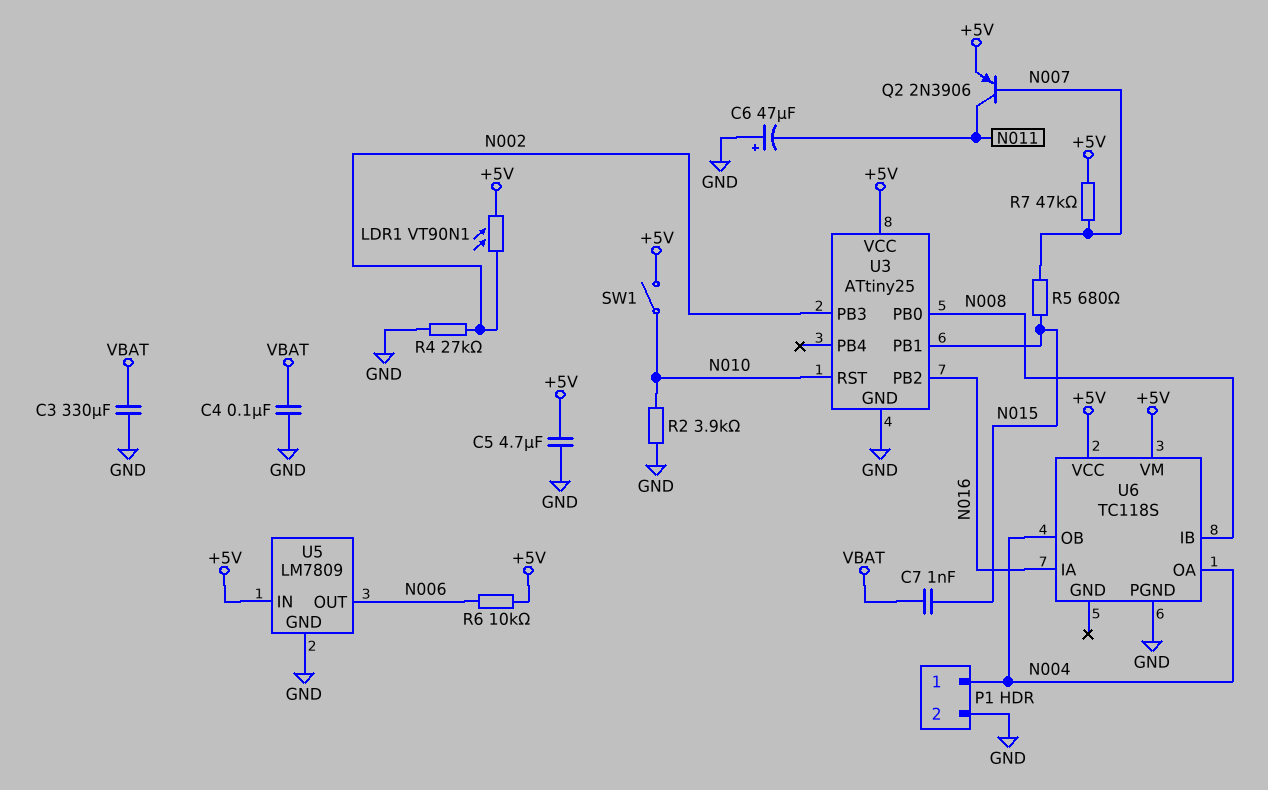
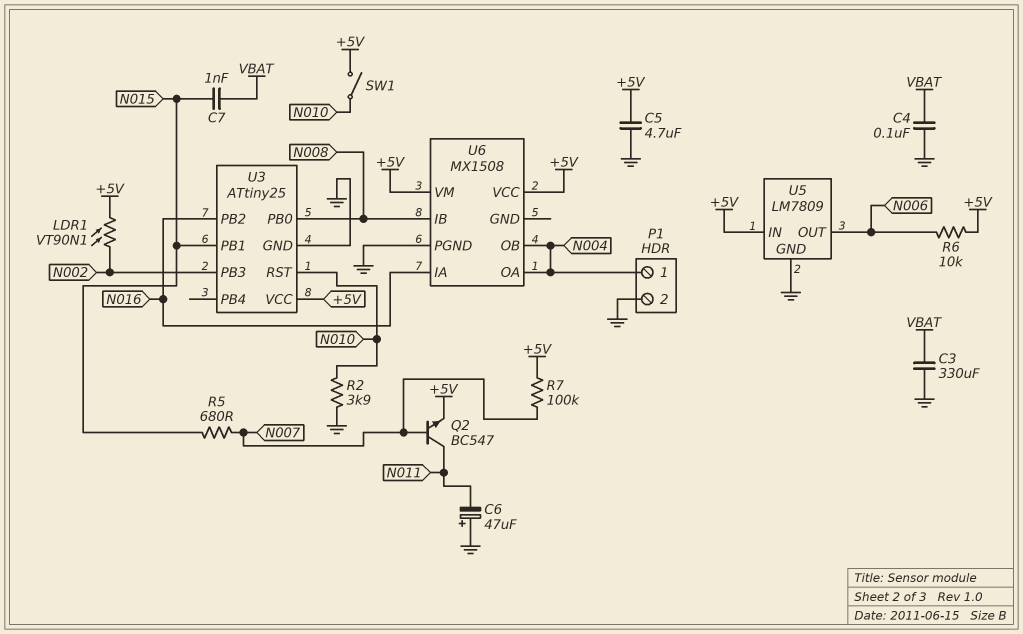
Q2: PNP 2N3906 (B N007, C N011, E +5V) -> NPN BC547 (B N007, C N011, E +5V)
R4: 27k (GND, N002) -> none
R7: 47k (+5V, N007) -> 100k (+5V, N007)
U6: TC118S -> MX1508

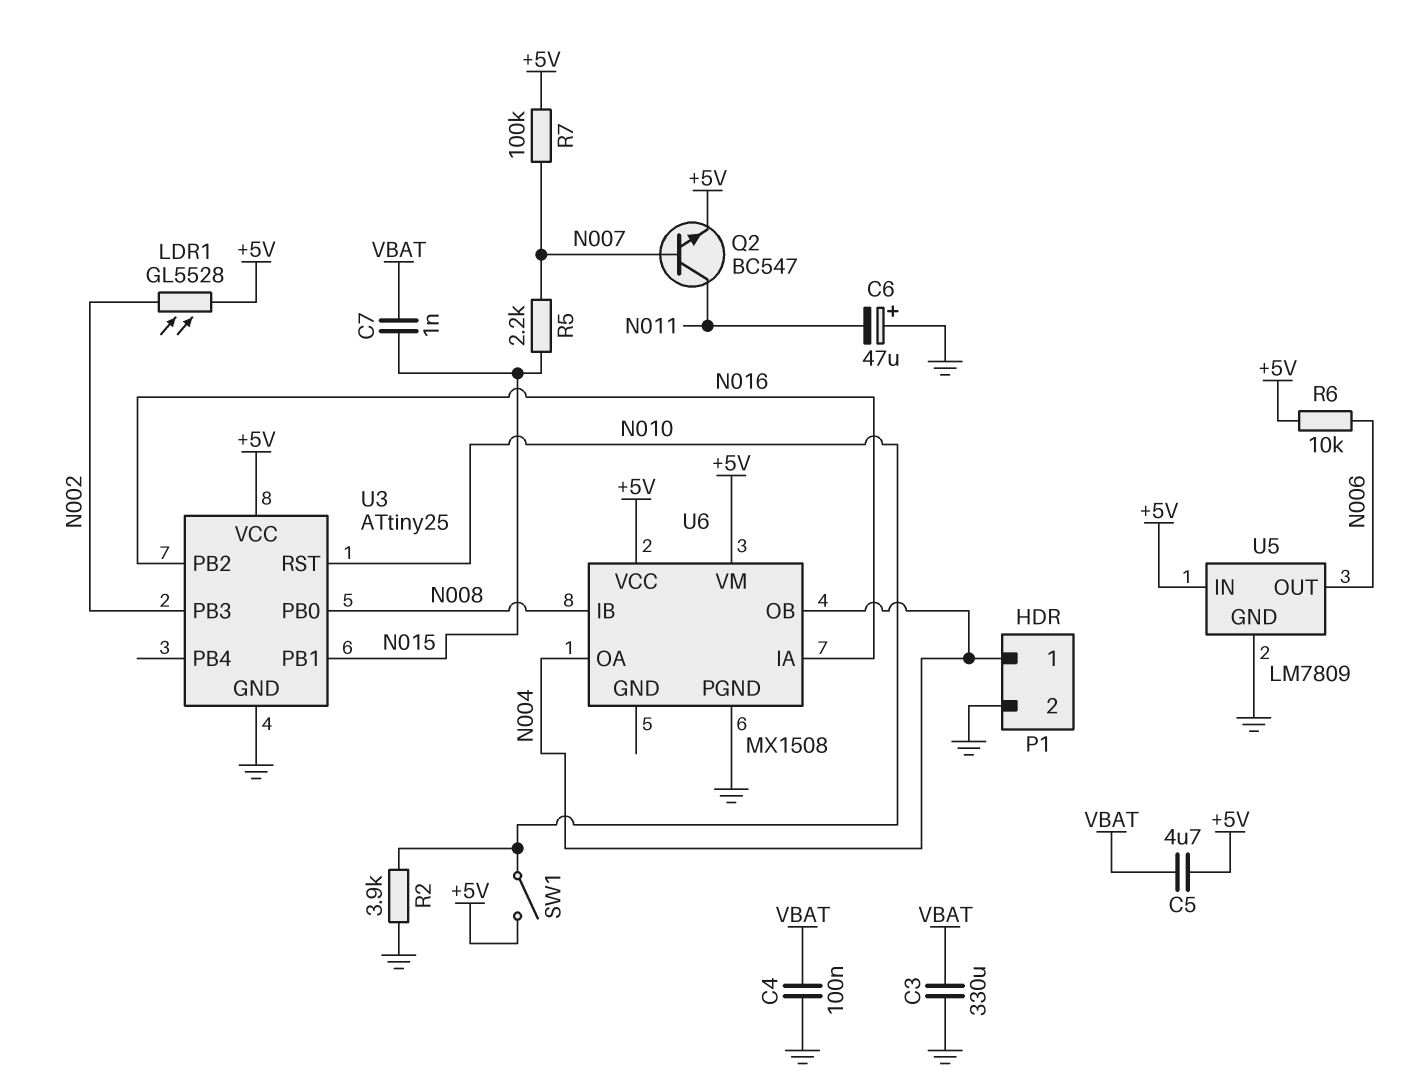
C5: 4.7uF (+5V, GND) -> 4.7uF (+5V, VBAT)
LDR1: VT90N1 (+5V, N002) -> GL5528 (+5V, N002)
R5: 680 (N007, N015) -> 2.2k (N007, N015)

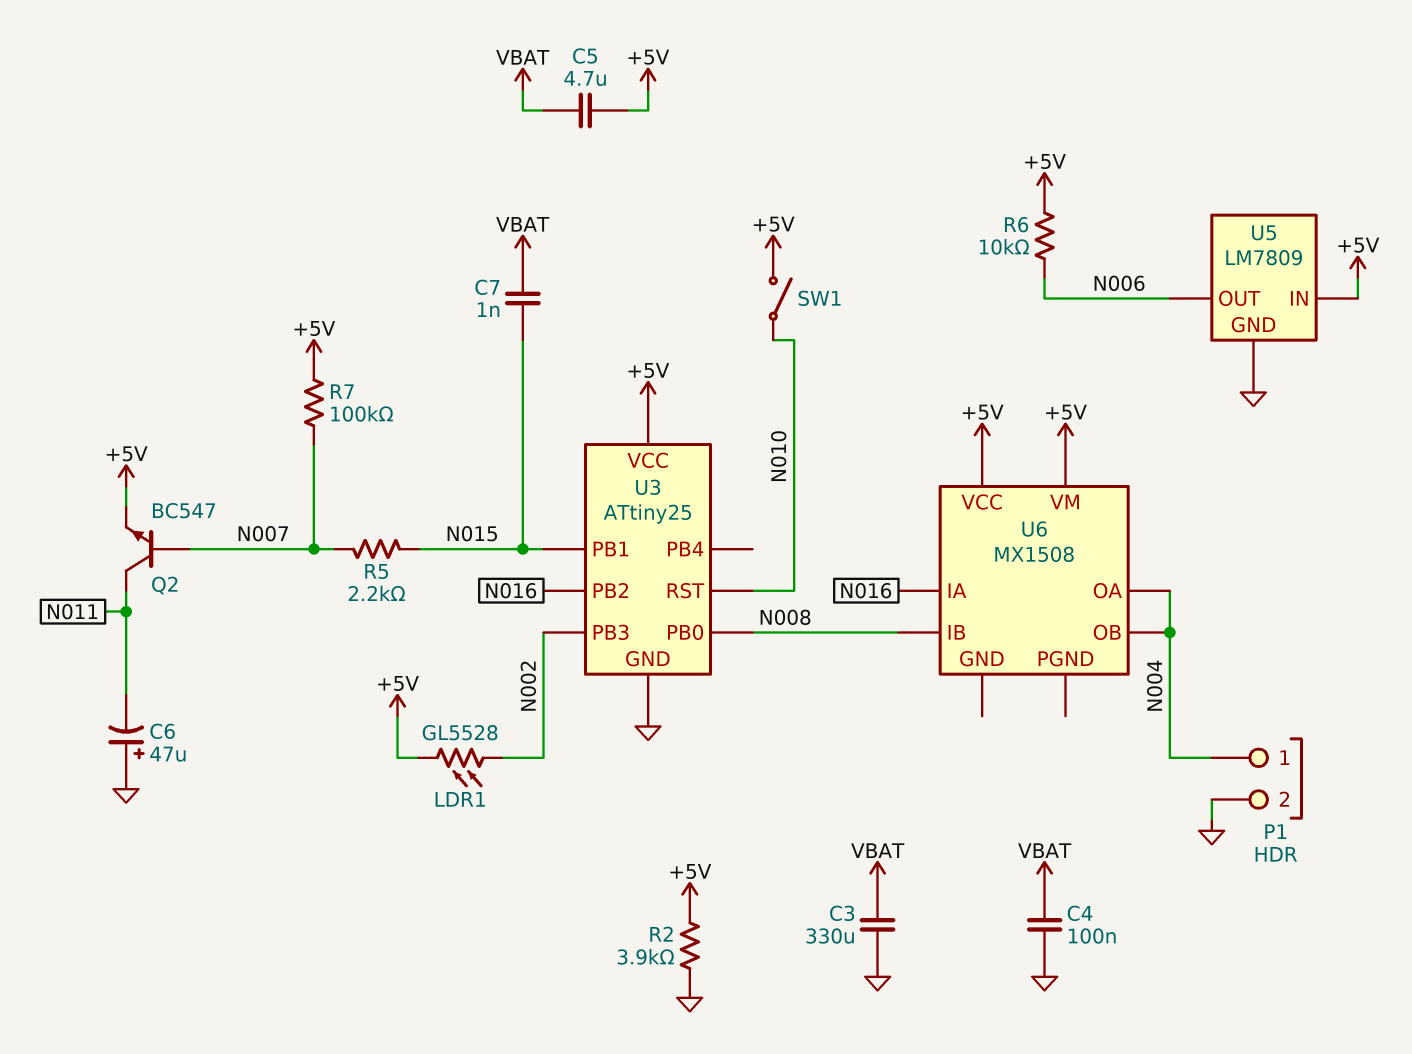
R2: 3.9k (GND, N010) -> 3.9k (+5V, GND)
U6 pin PGND: GND -> none

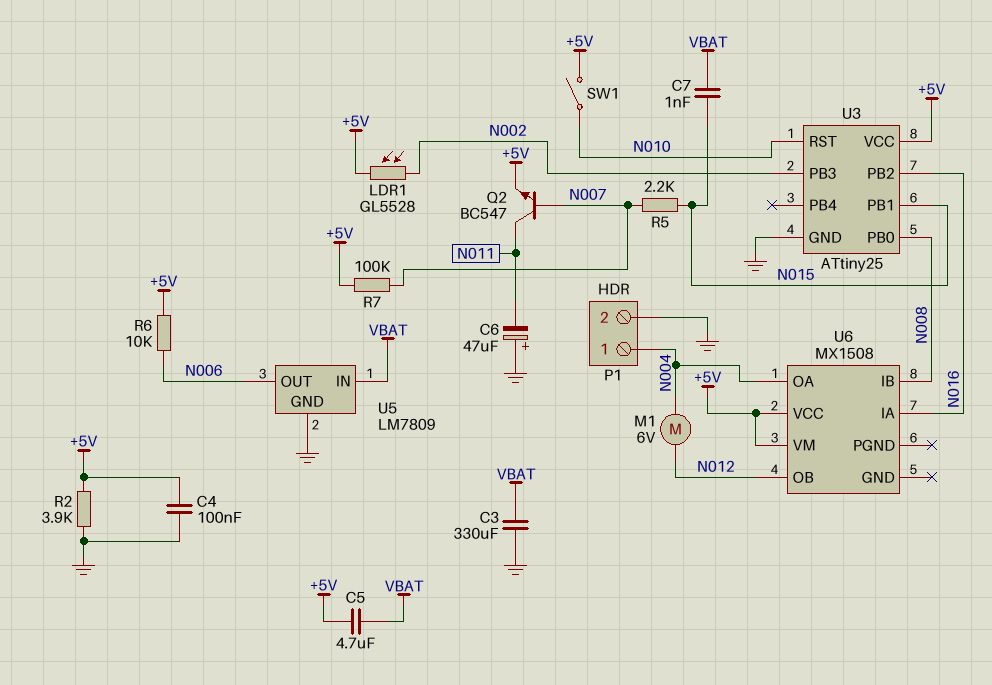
C4: 100nF (GND, VBAT) -> 100nF (+5V, GND)
M1: none -> motor 6V (N004, N012)
U5 pin IN: +5V -> VBAT
U6 pin OB: N004 -> N012

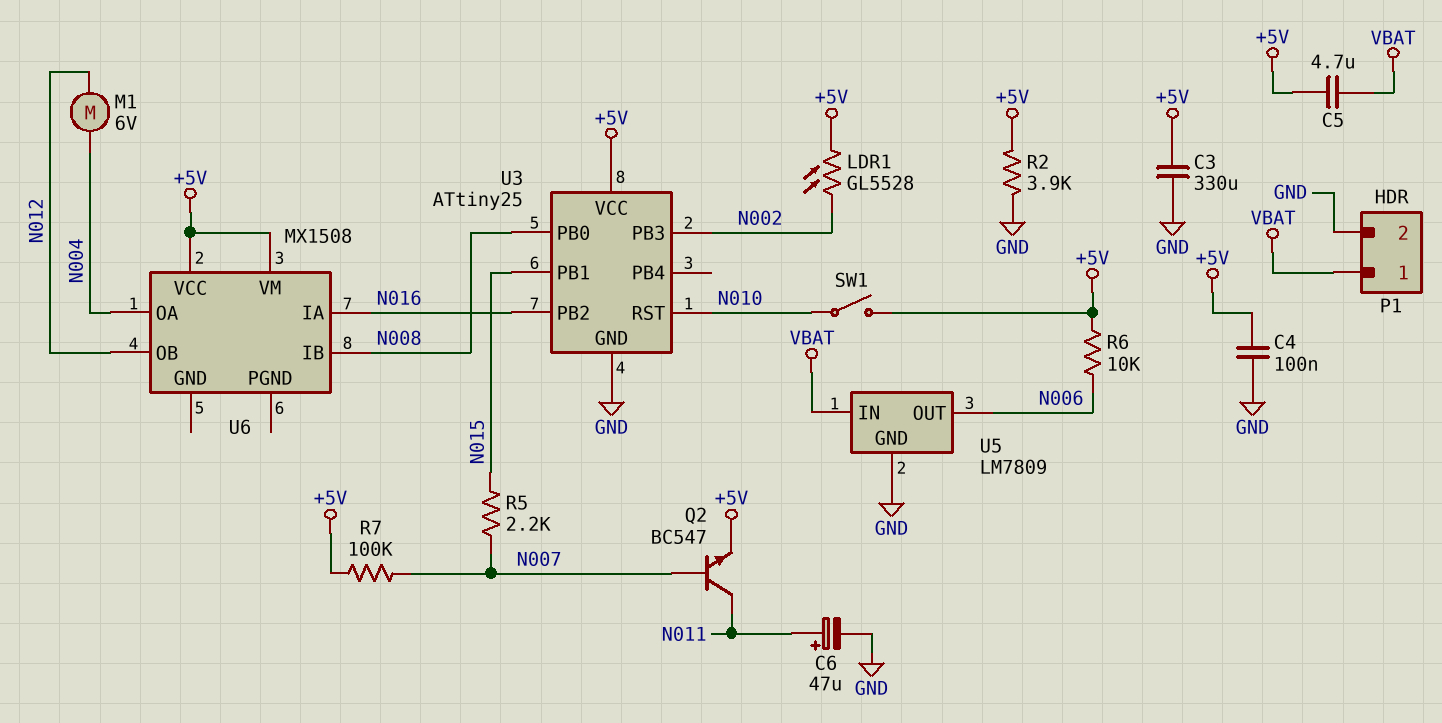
C3: 330uF (GND, VBAT) -> 330uF (+5V, GND)
C6: 47uF (plus GND, minus N011) -> 47uF (plus N011, minus GND)
C7: 1nF (N015, VBAT) -> none
P1 pin 1: N004 -> VBAT

